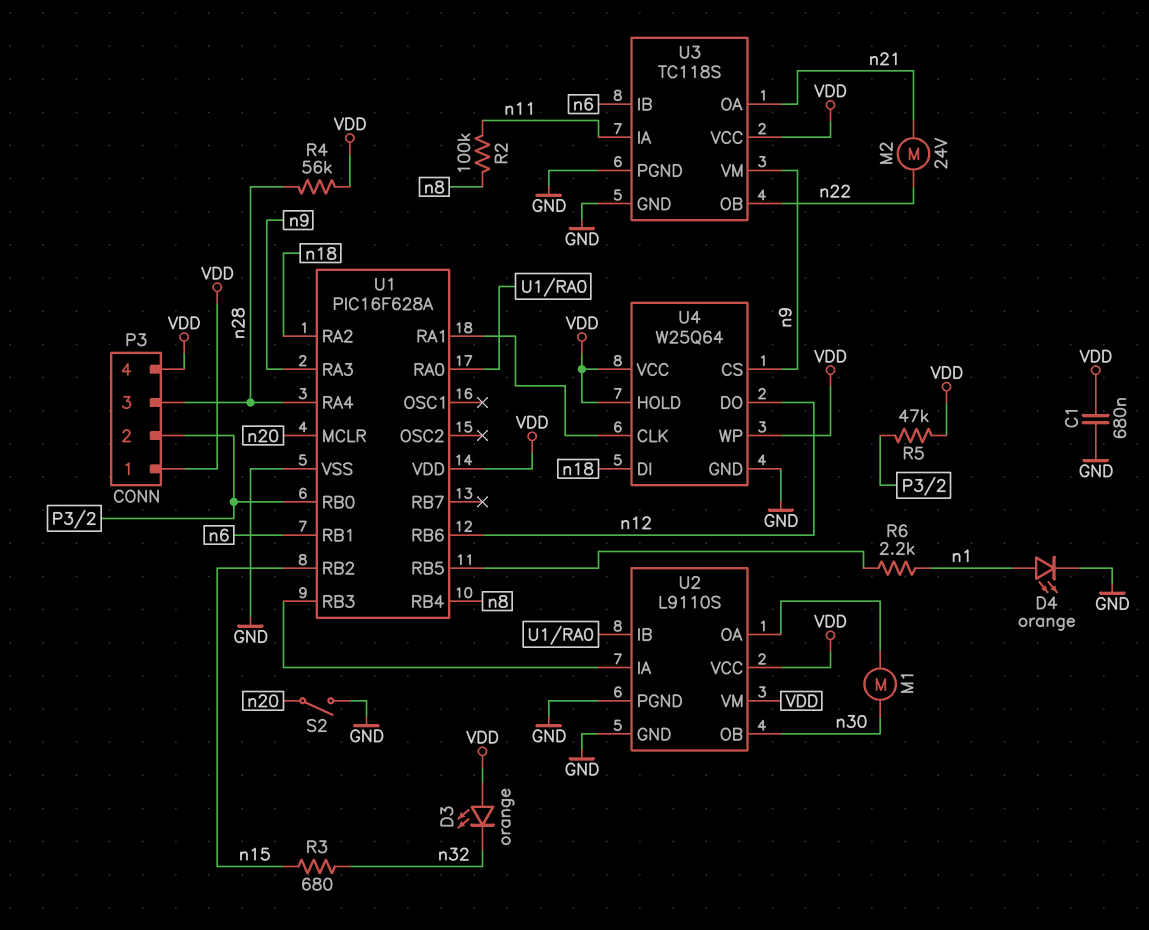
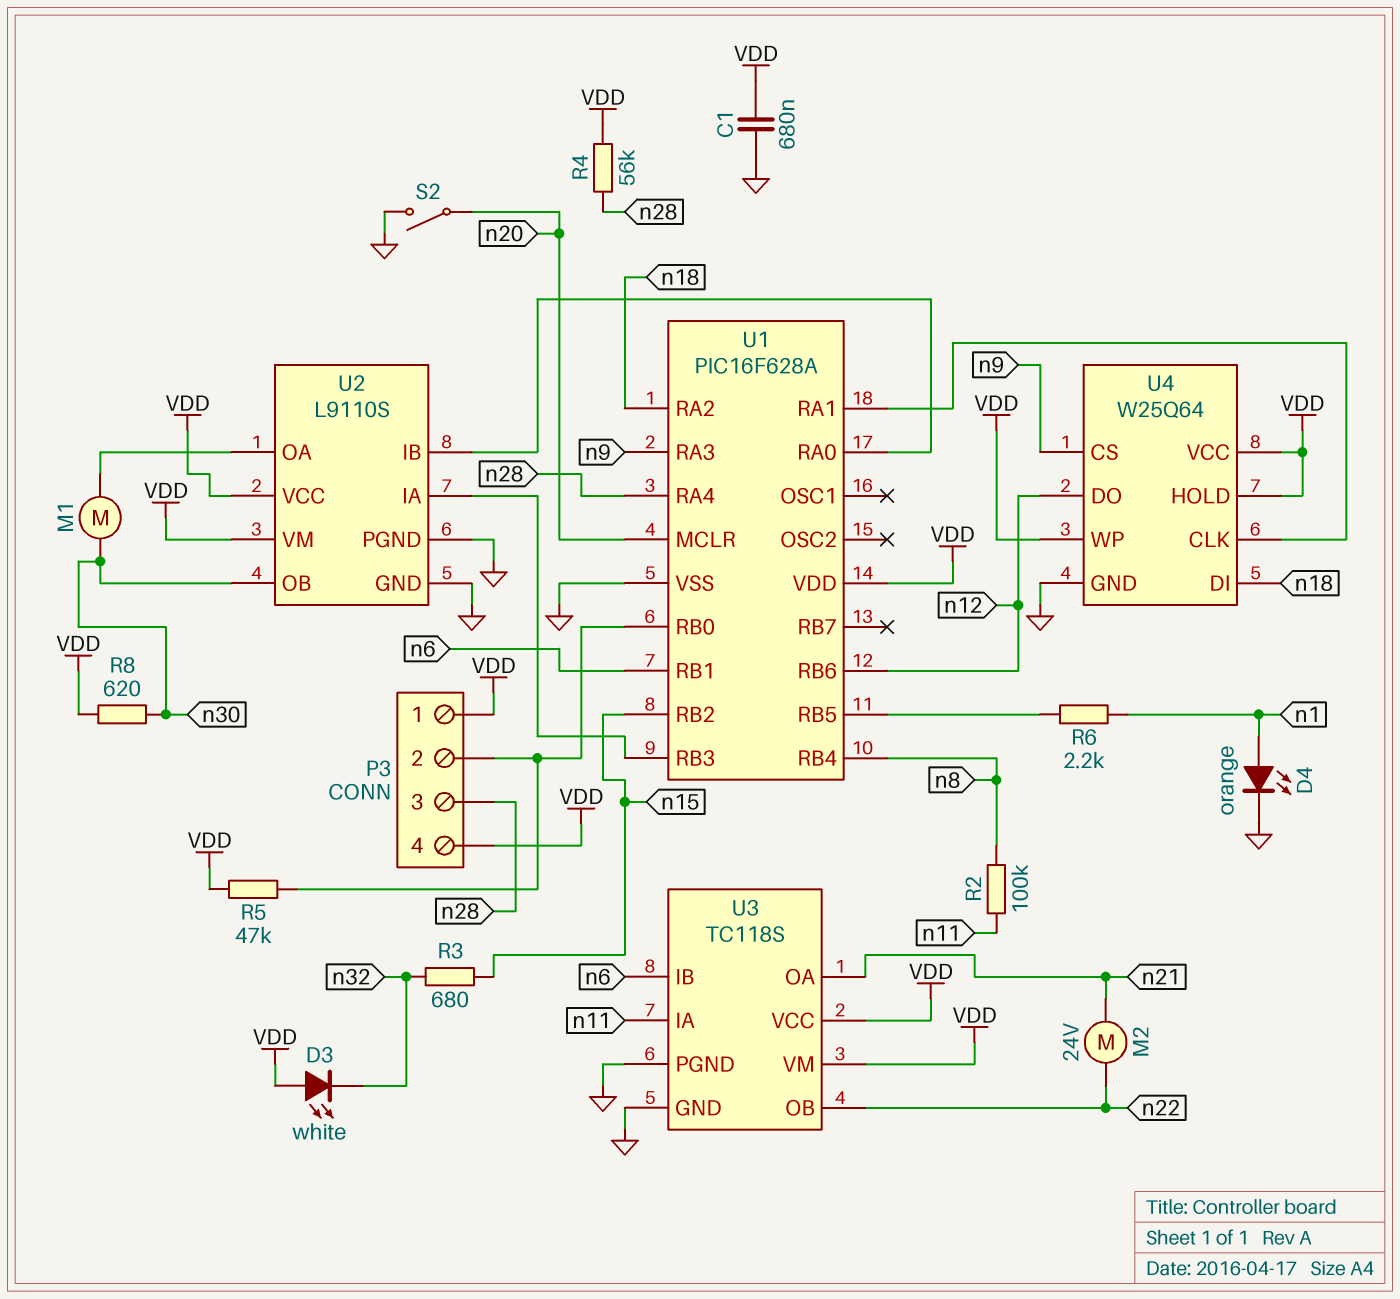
D3: LED orange (A VDD, K n32) -> LED white (A VDD, K n32)
R8: none -> 620 (VDD, n30)
U3 pin VM: n9 -> VDD

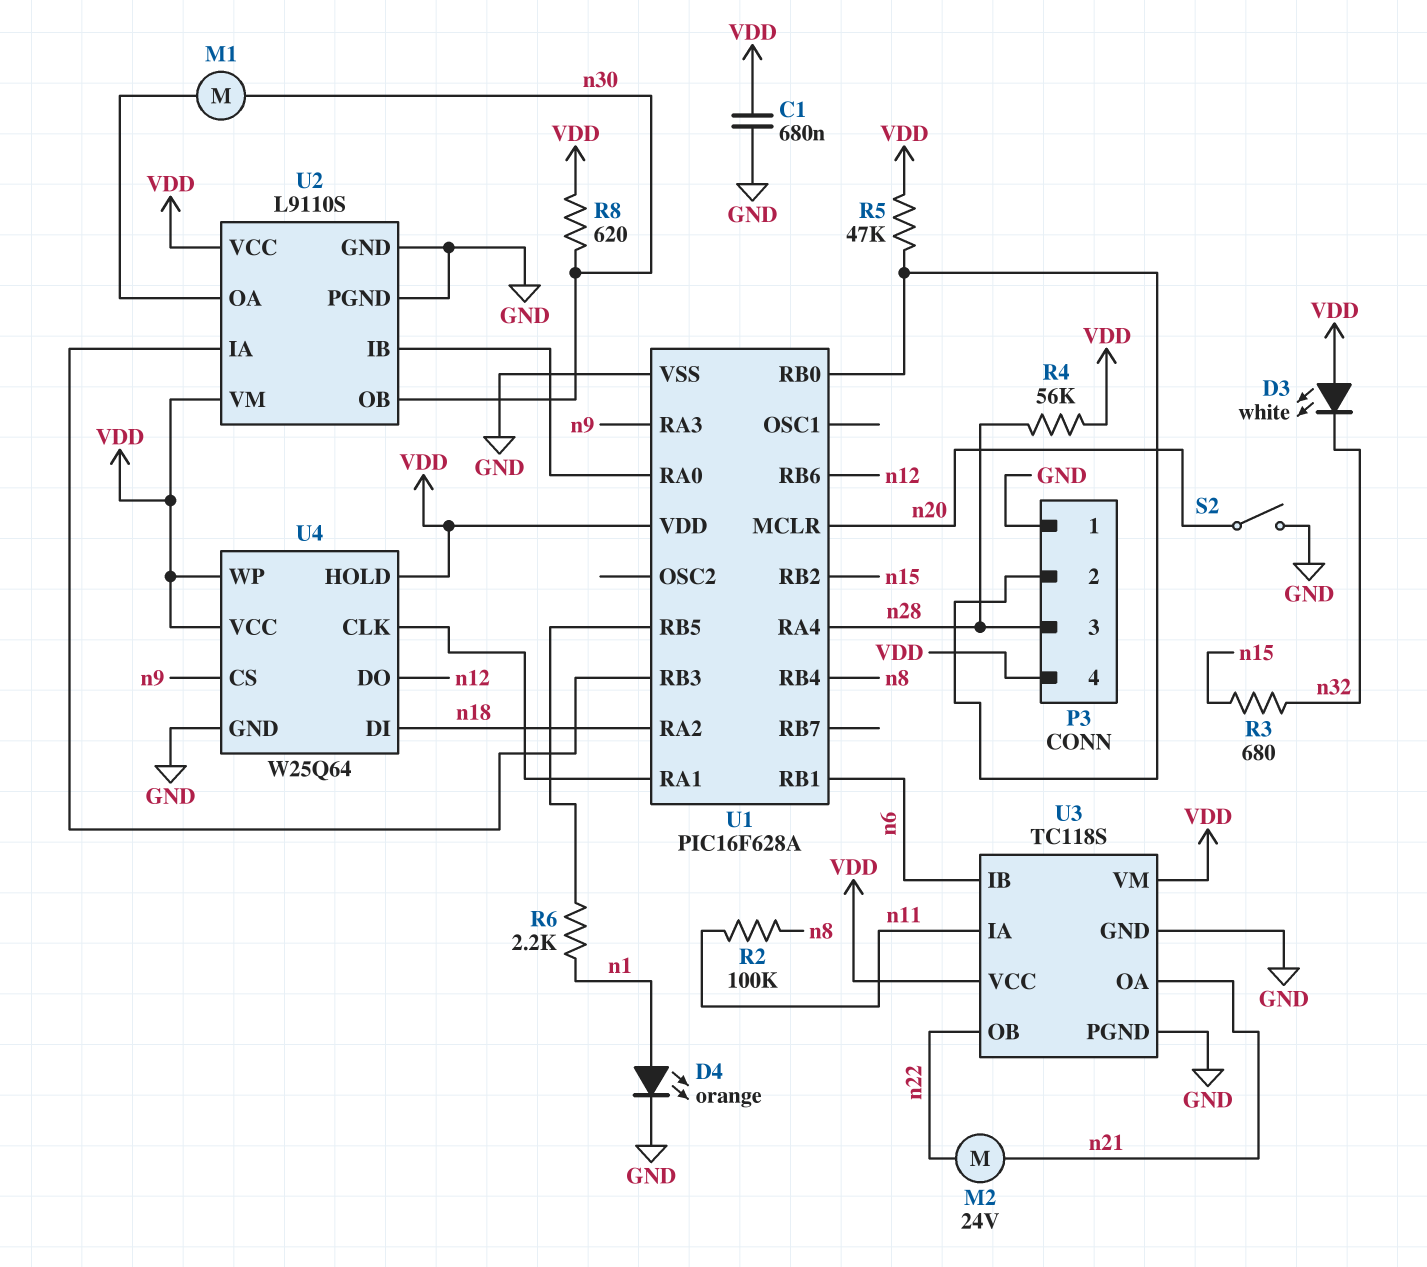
P3 pin 1: VDD -> GND

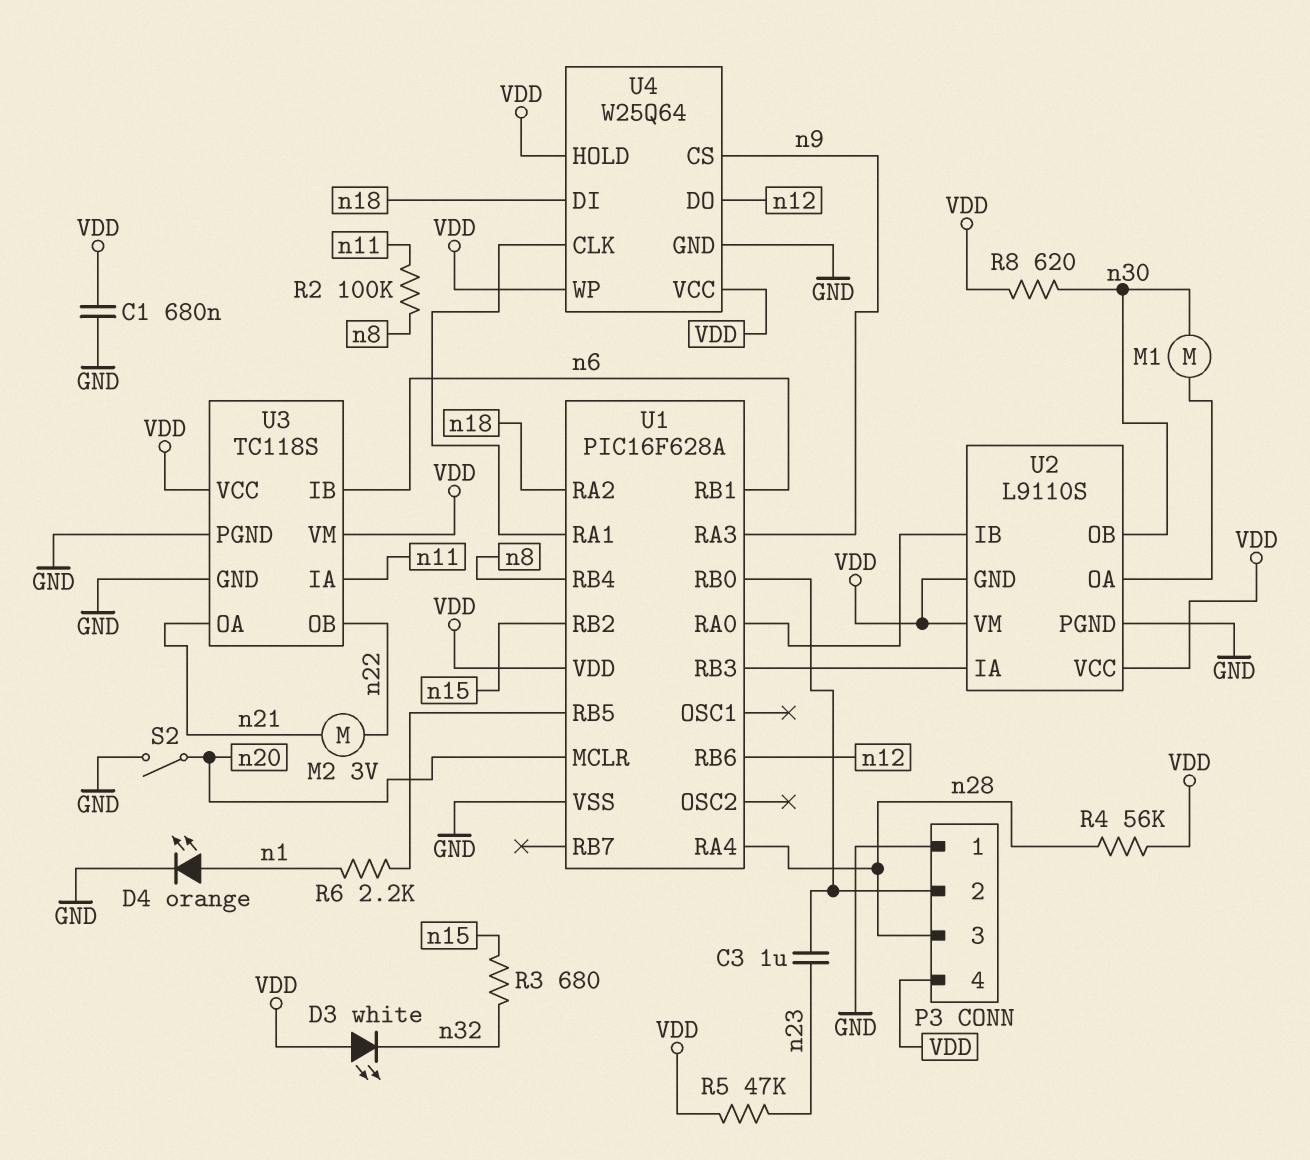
C3: none -> 1uF (P3/2, n23)
M2: motor 24V (n21, n22) -> motor 3V (n21, n22)
R5: 47k (P3/2, VDD) -> 47k (VDD, n23)
U2 pin GND: GND -> VDD

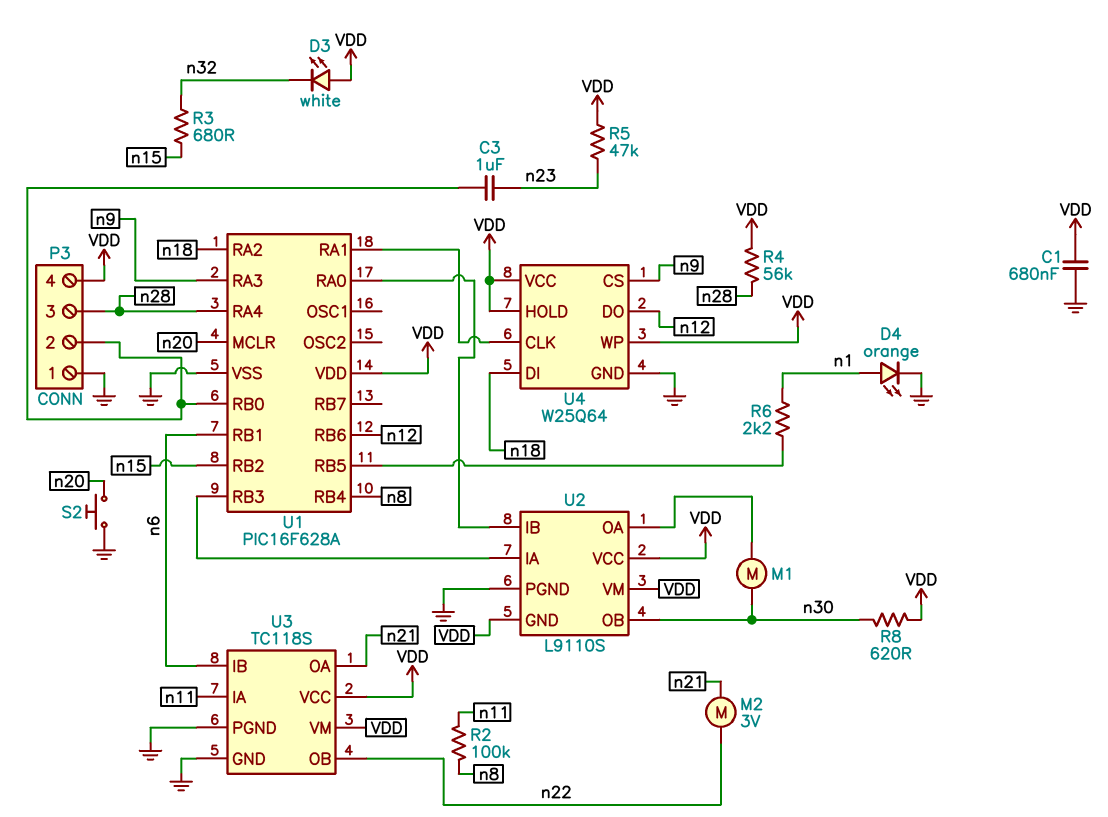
S2: switch (GND, n20) -> button (GND, n20)

